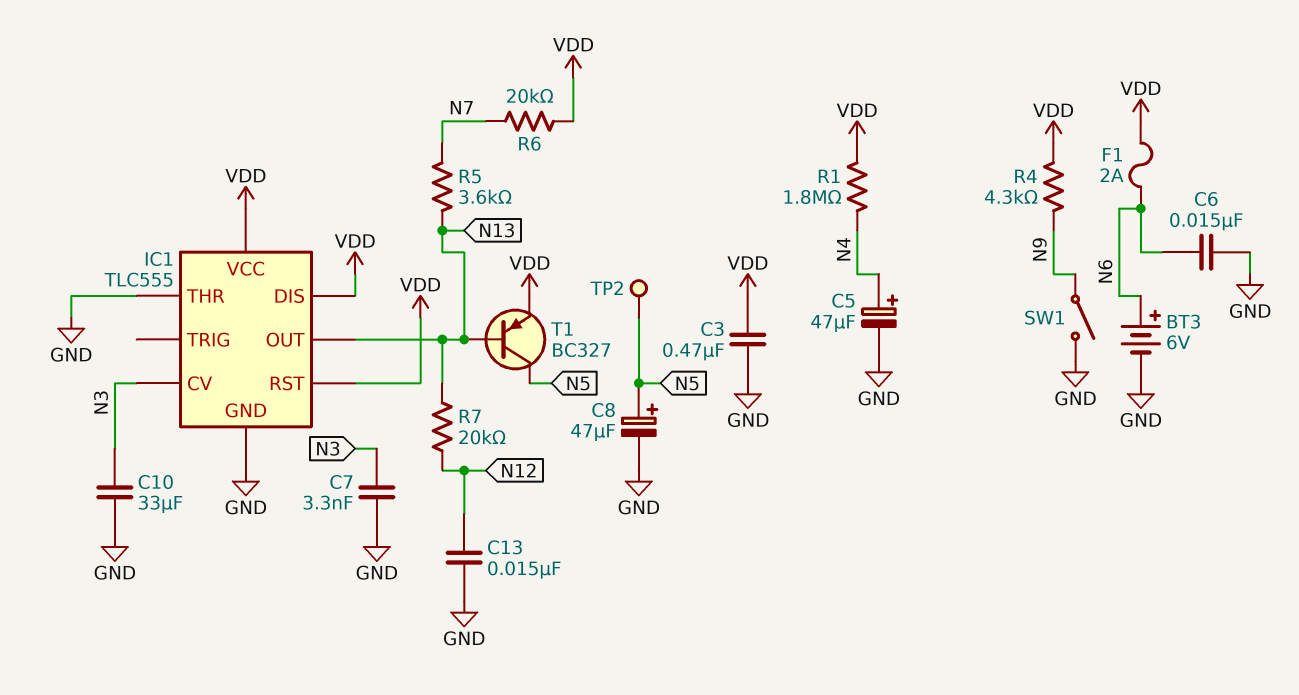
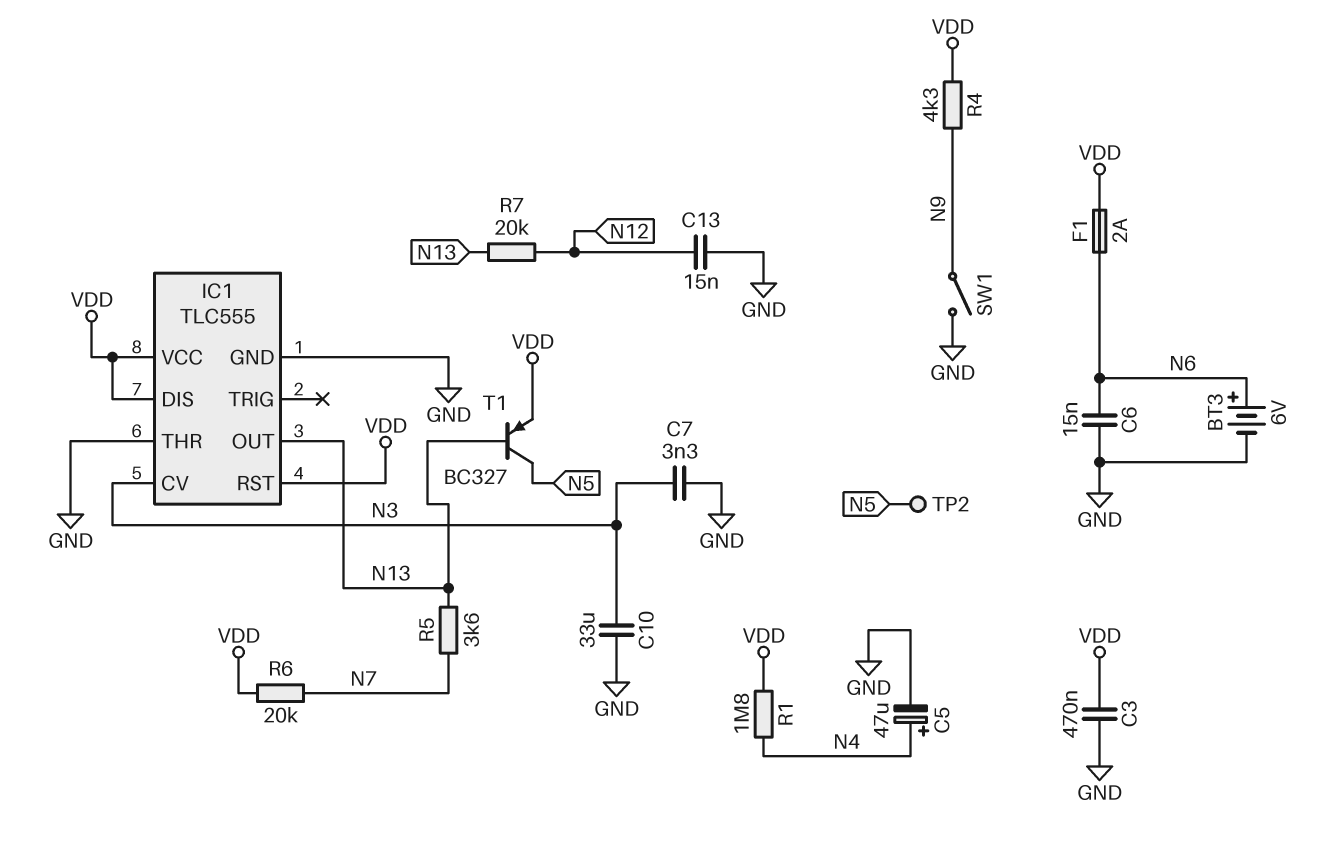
C8: 47uF (plus N5, minus GND) -> none

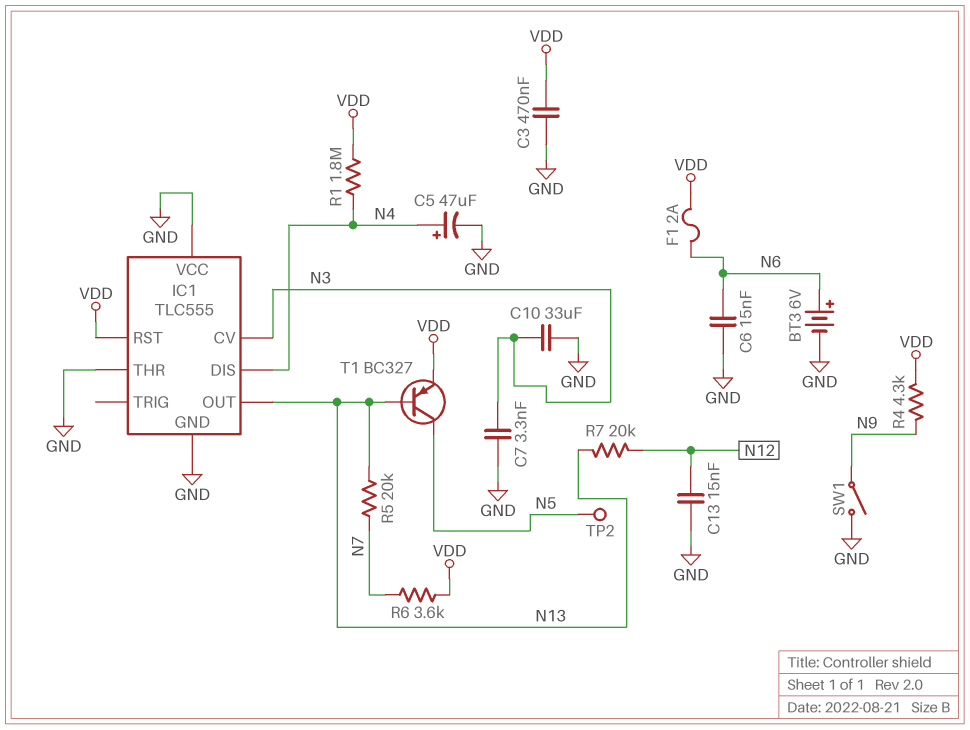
IC1 pin DIS: VDD -> N4
IC1 pin VCC: VDD -> GND
R5: 3.6k (N7, N13) -> 20k (N7, N13)
R6: 20k (N7, VDD) -> 3.6k (N7, VDD)

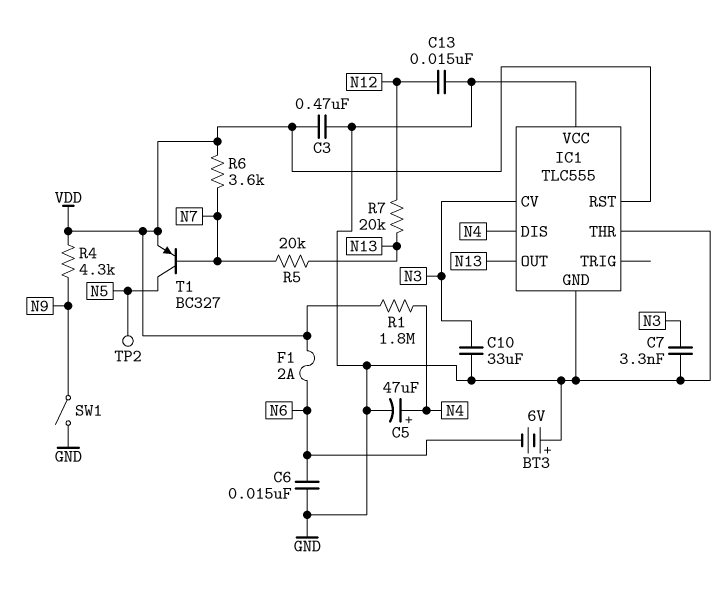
BT3: 6V (plus N6, minus GND) -> 6V (plus GND, minus N6)
T1: PNP BC327 (B N13, C N5, E VDD) -> PNP BC327 (B N7, C N5, E VDD)

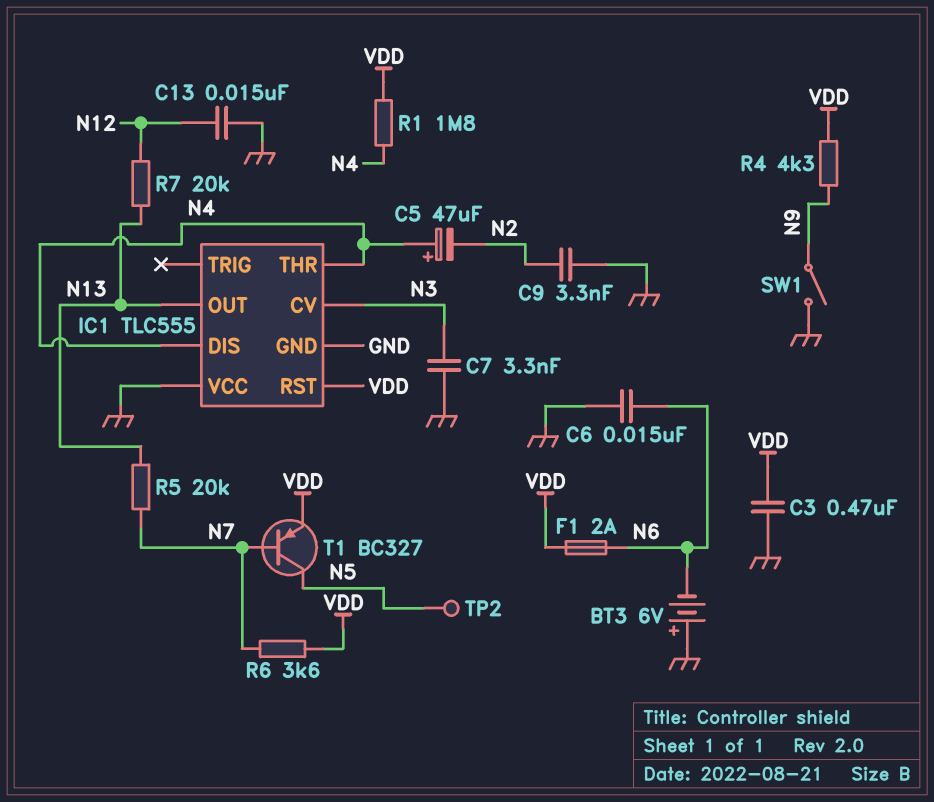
C5: 47uF (plus N4, minus GND) -> 47uF (plus N4, minus N2)
C9: none -> 3.3nF (GND, N2)
C10: 33uF (GND, N3) -> none
IC1 pin THR: GND -> N4

